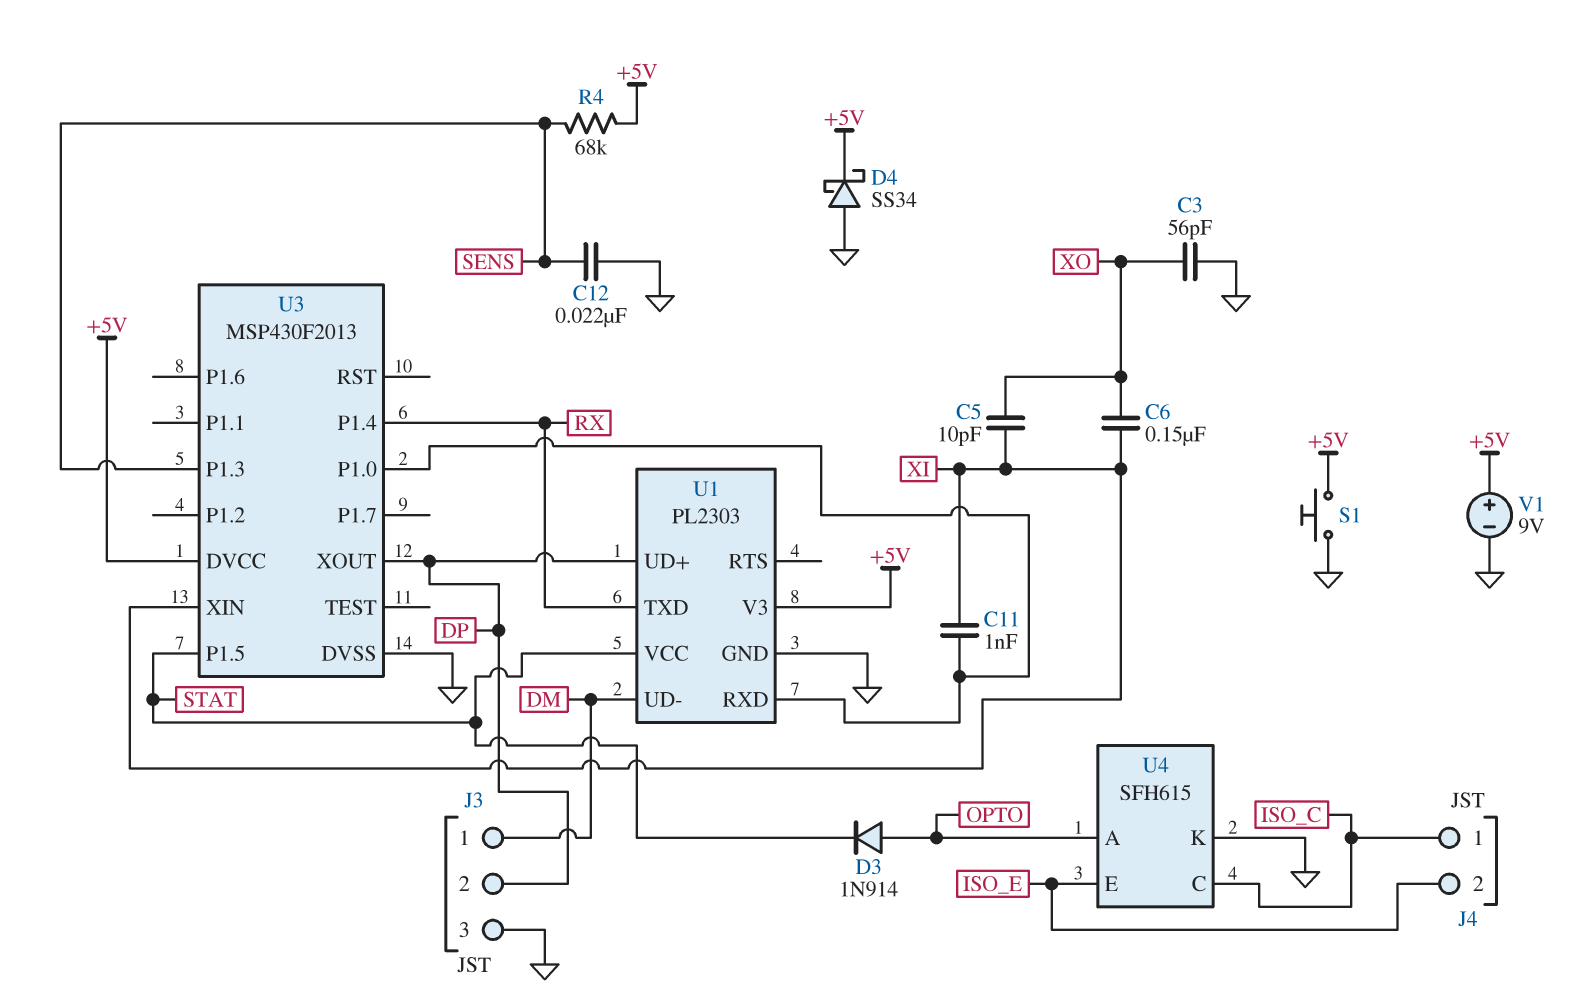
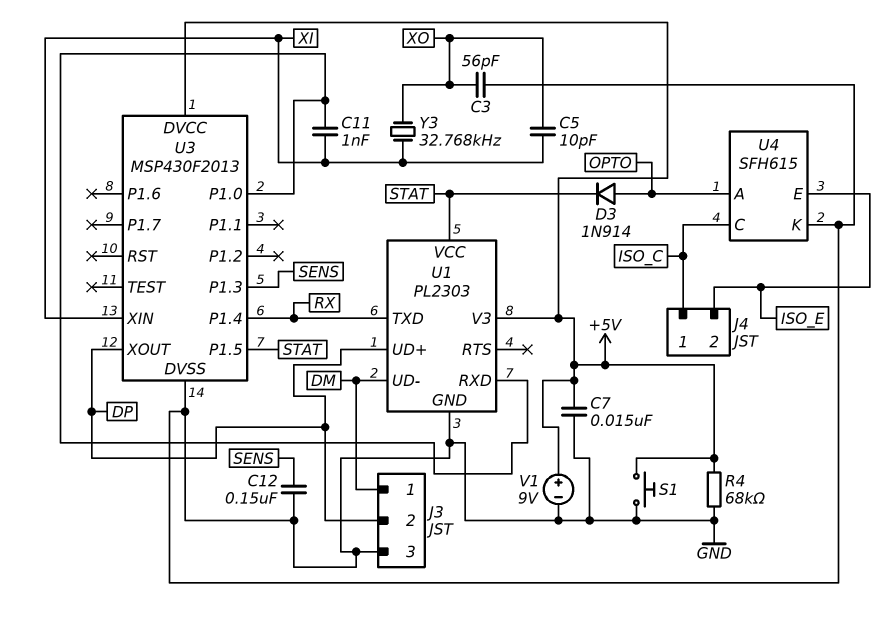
C6: 150nF (XI, XO) -> none
C7: none -> 15nF (+5V, GND)
C12: 22nF (GND, SENS) -> 150nF (GND, SENS)
D4: schottky SS34 (A GND, K +5V) -> none
R4: 68k (+5V, SENS) -> 68k (+5V, GND)
Y3: none -> 32.768kHz (XI, XO)

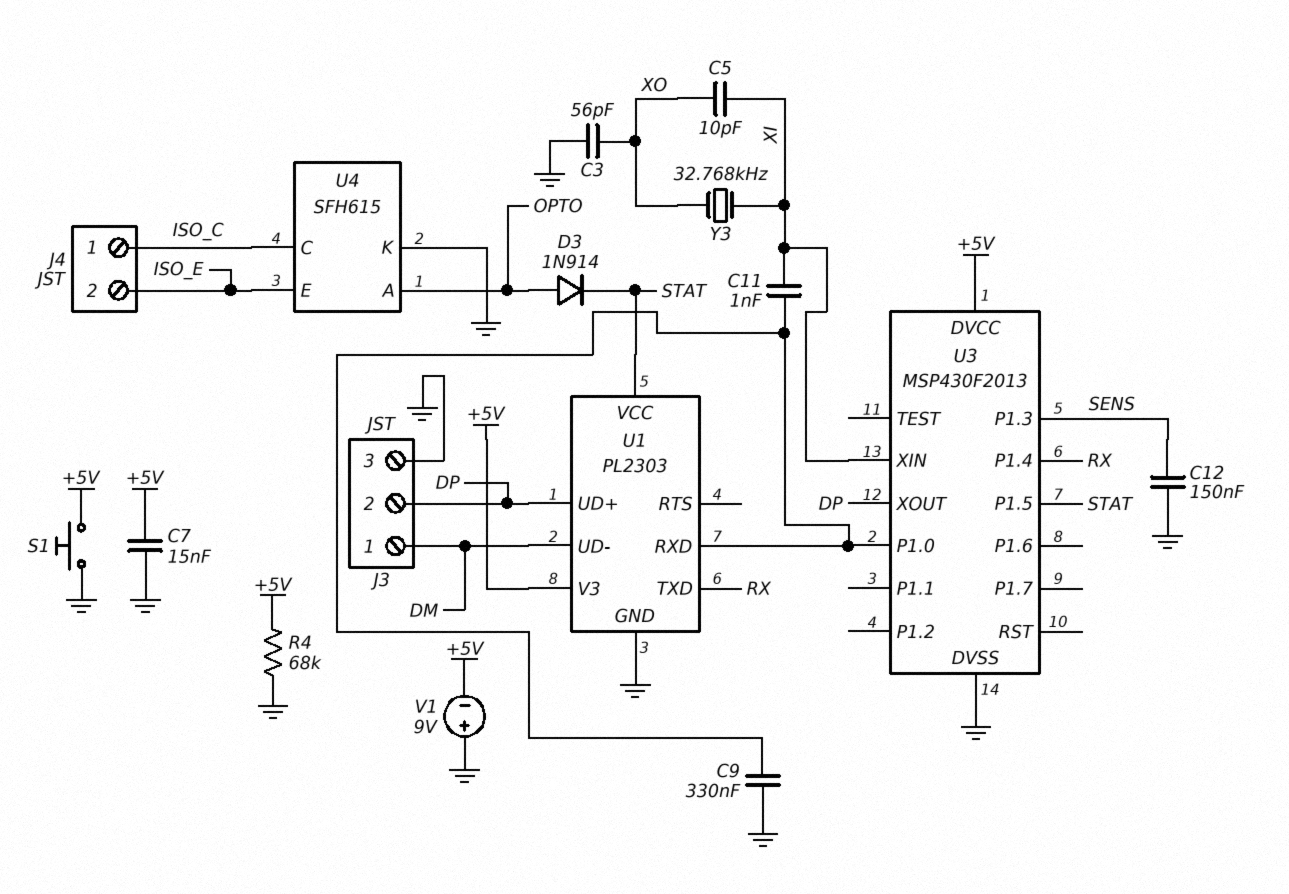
C9: none -> 330nF (GND, U1/RXD)
V1: 9V (plus +5V, minus GND) -> 9V (plus GND, minus +5V)

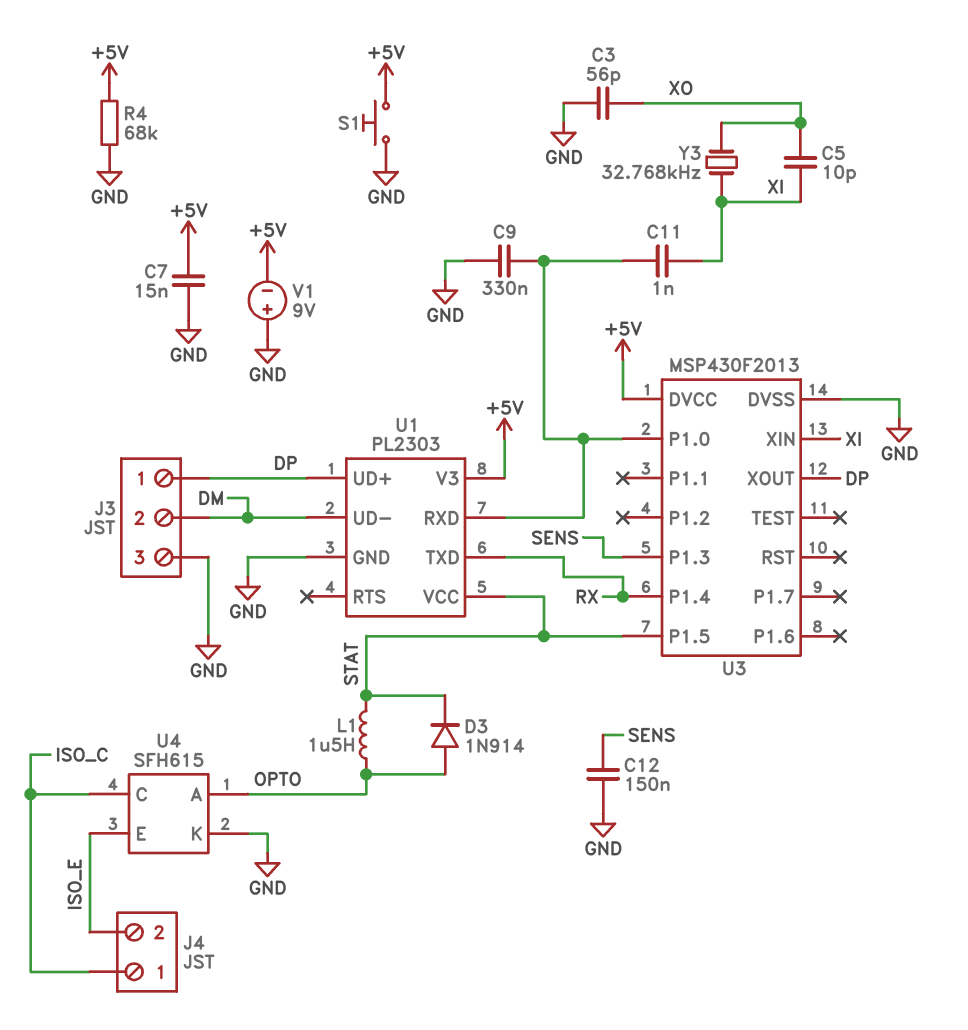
J3 pin 1: DM -> DP
J3 pin 2: DP -> DM
L1: none -> 1.5uH (OPTO, STAT)

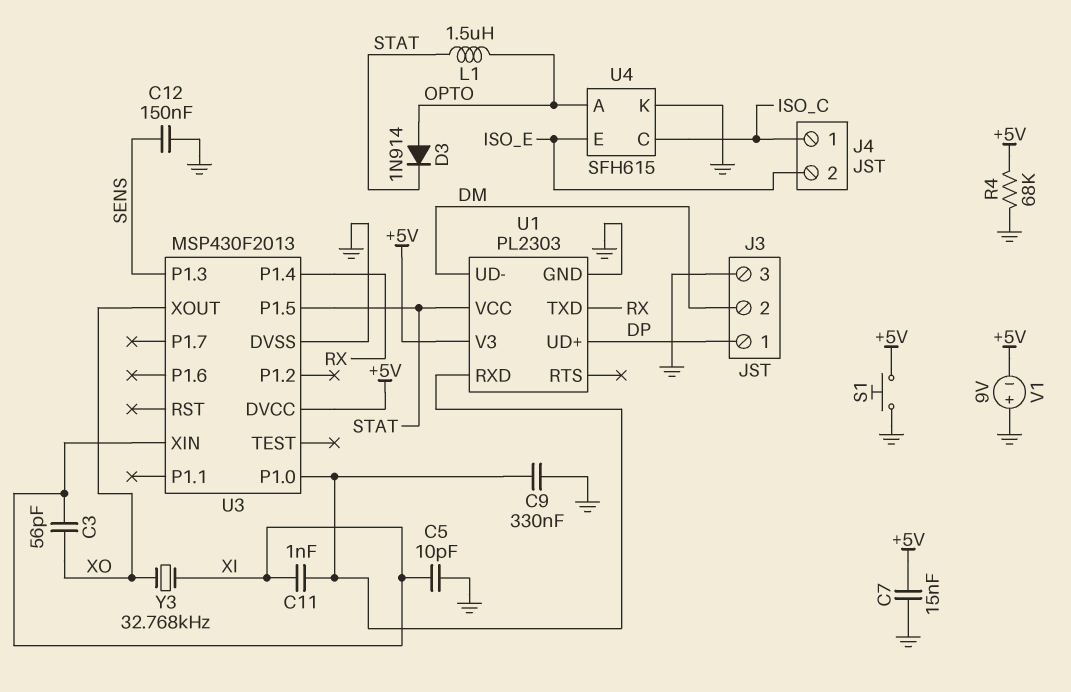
C3: 56pF (GND, XO) -> 56pF (XI, XO)
C5: 10pF (XI, XO) -> 10pF (GND, XI)
U3 pin XOUT: DP -> XO

